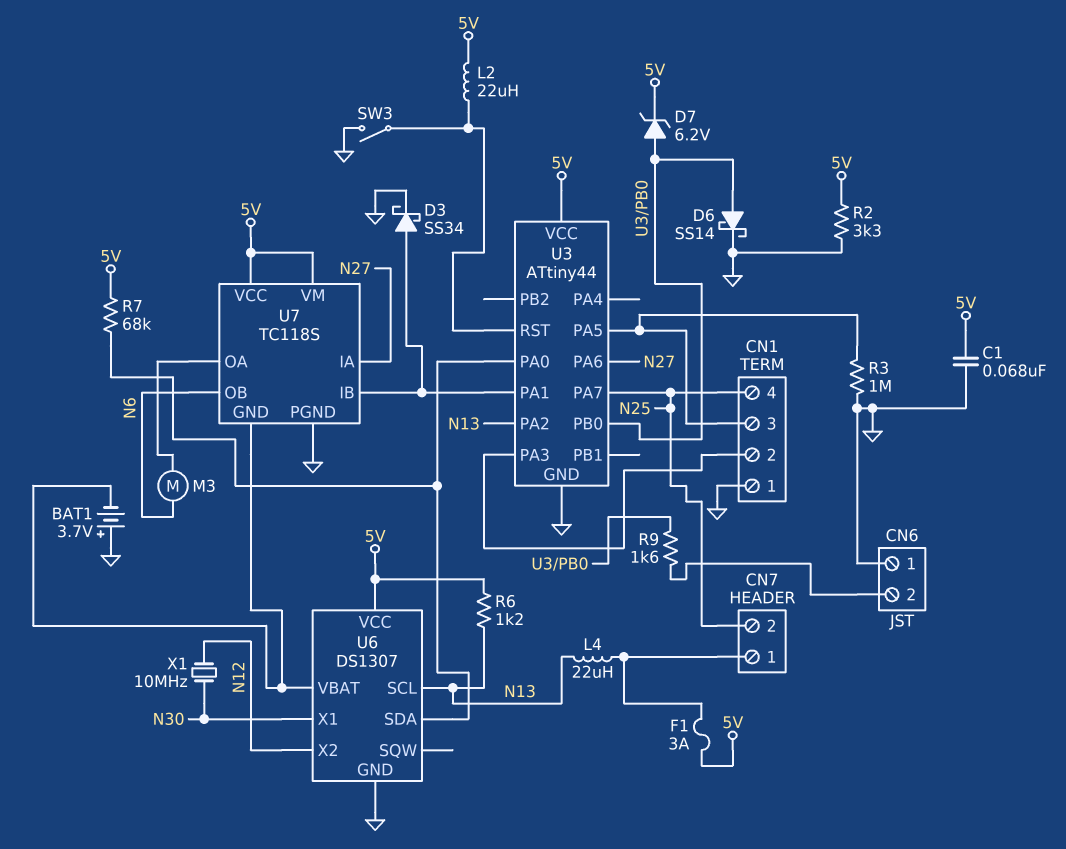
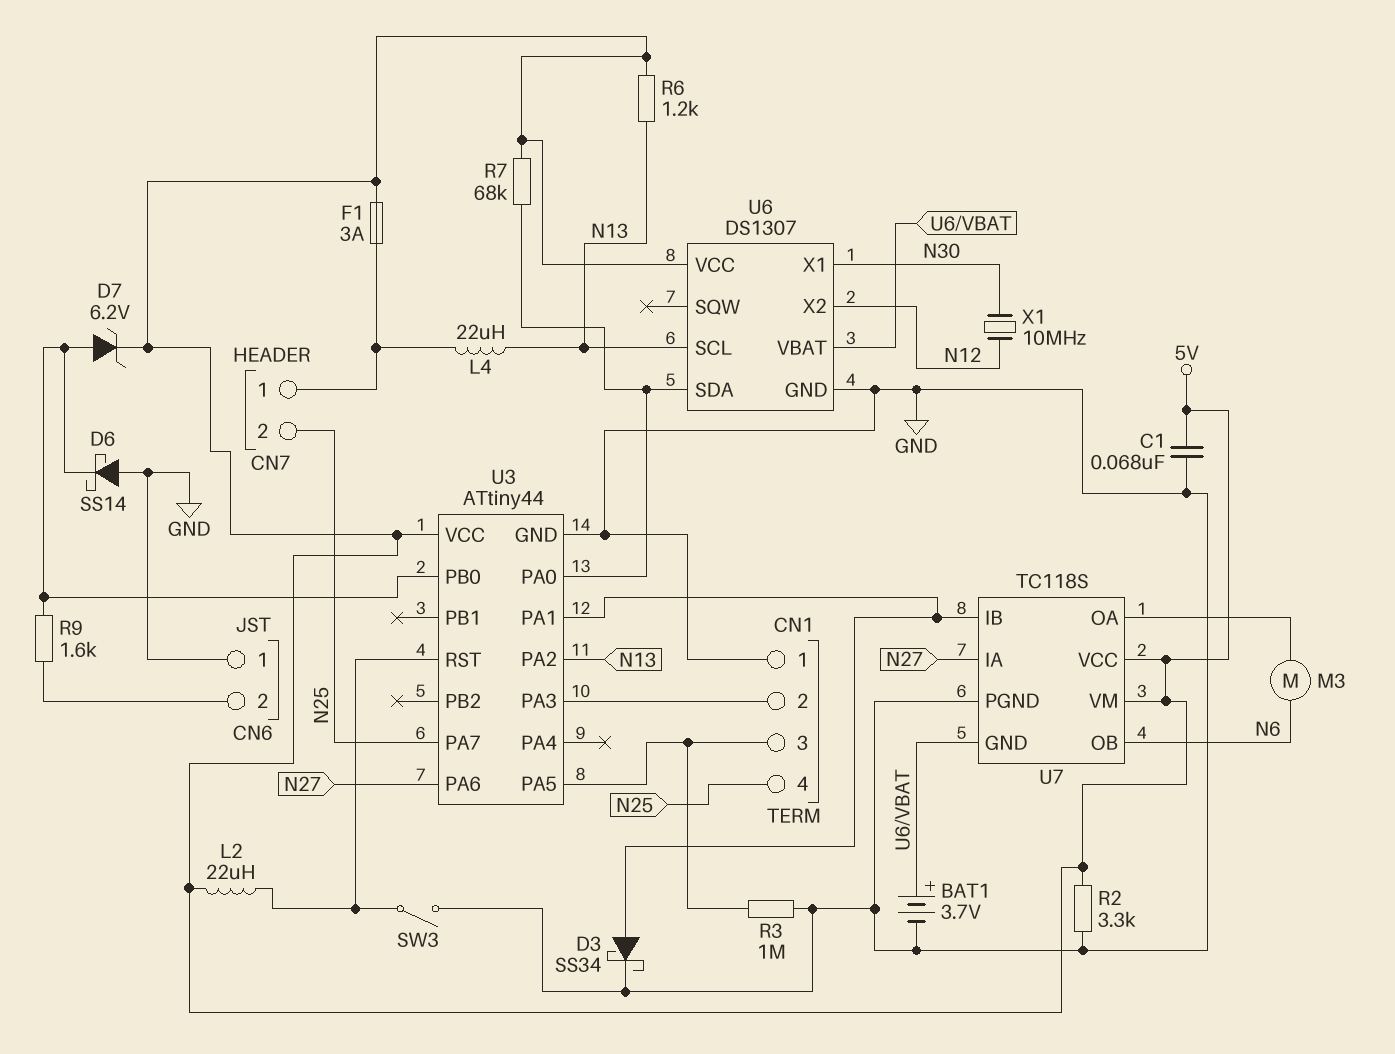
BAT1: 3.7V (plus GND, minus U6/VBAT) -> 3.7V (plus U6/VBAT, minus GND)
D6: schottky SS14 (A U3/PB0, K GND) -> schottky SS14 (A GND, K U3/PB0)

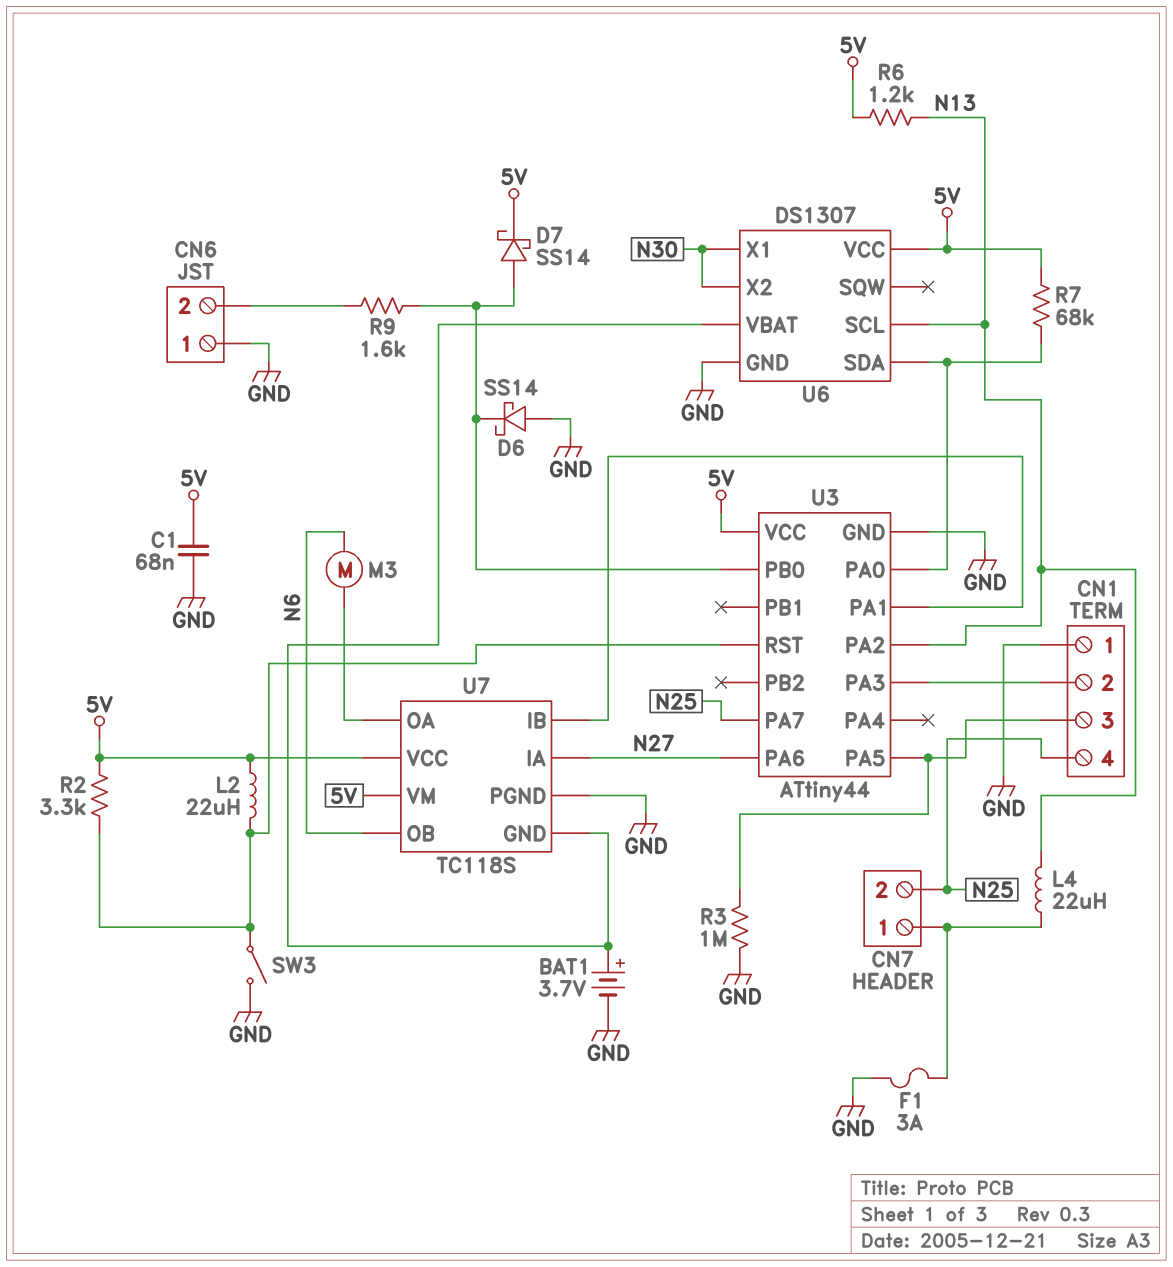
D3: schottky SS34 (A U3/PA1, K GND) -> none
D7: zener 6.2V (A U3/PB0, K 5V) -> schottky SS14 (A U3/PB0, K 5V)
F1: 3A (5V, CN7/1) -> 3A (CN7/1, GND)
R2: 3.3k (5V, GND) -> 3.3k (5V, U3/RST)
U6 pin X2: N12 -> N30
X1: 10MHz (N12, N30) -> none

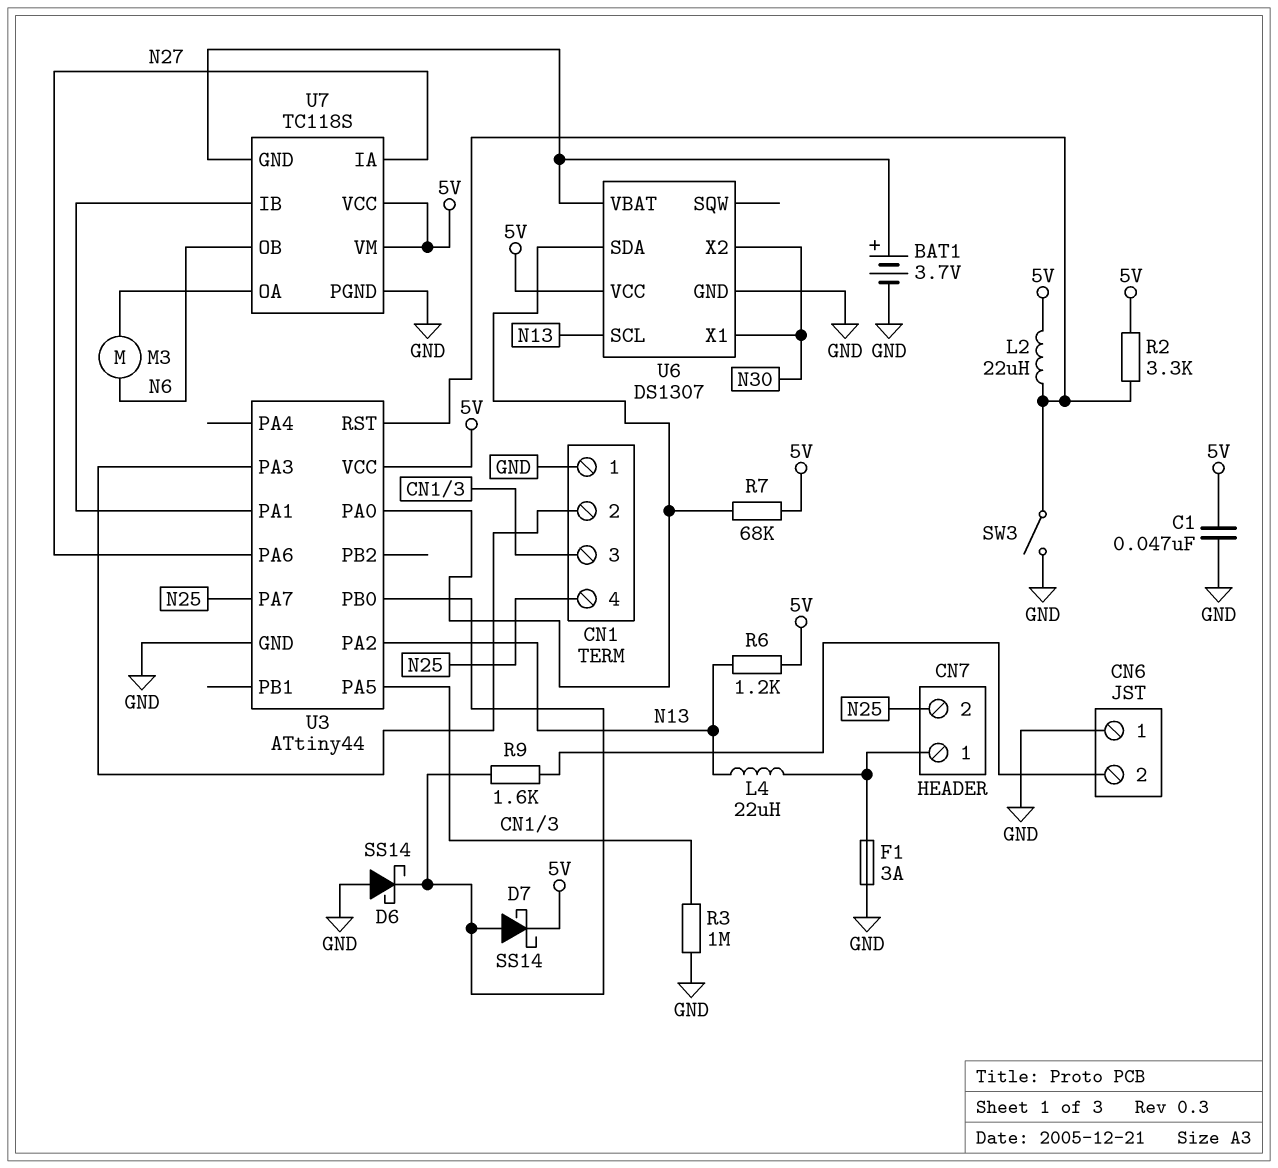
C1: 68nF (5V, GND) -> 47nF (5V, GND)

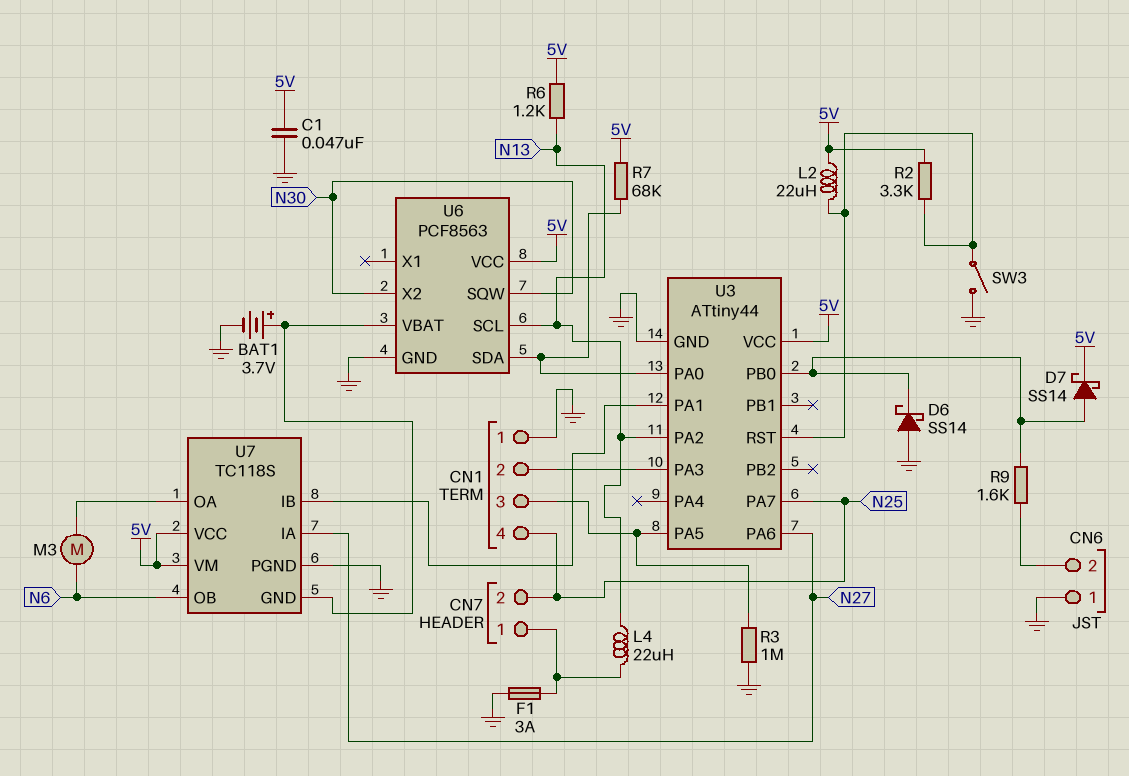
U6: DS1307 -> PCF8563
U6 pin SQW: none -> N30
U6 pin X1: N30 -> none

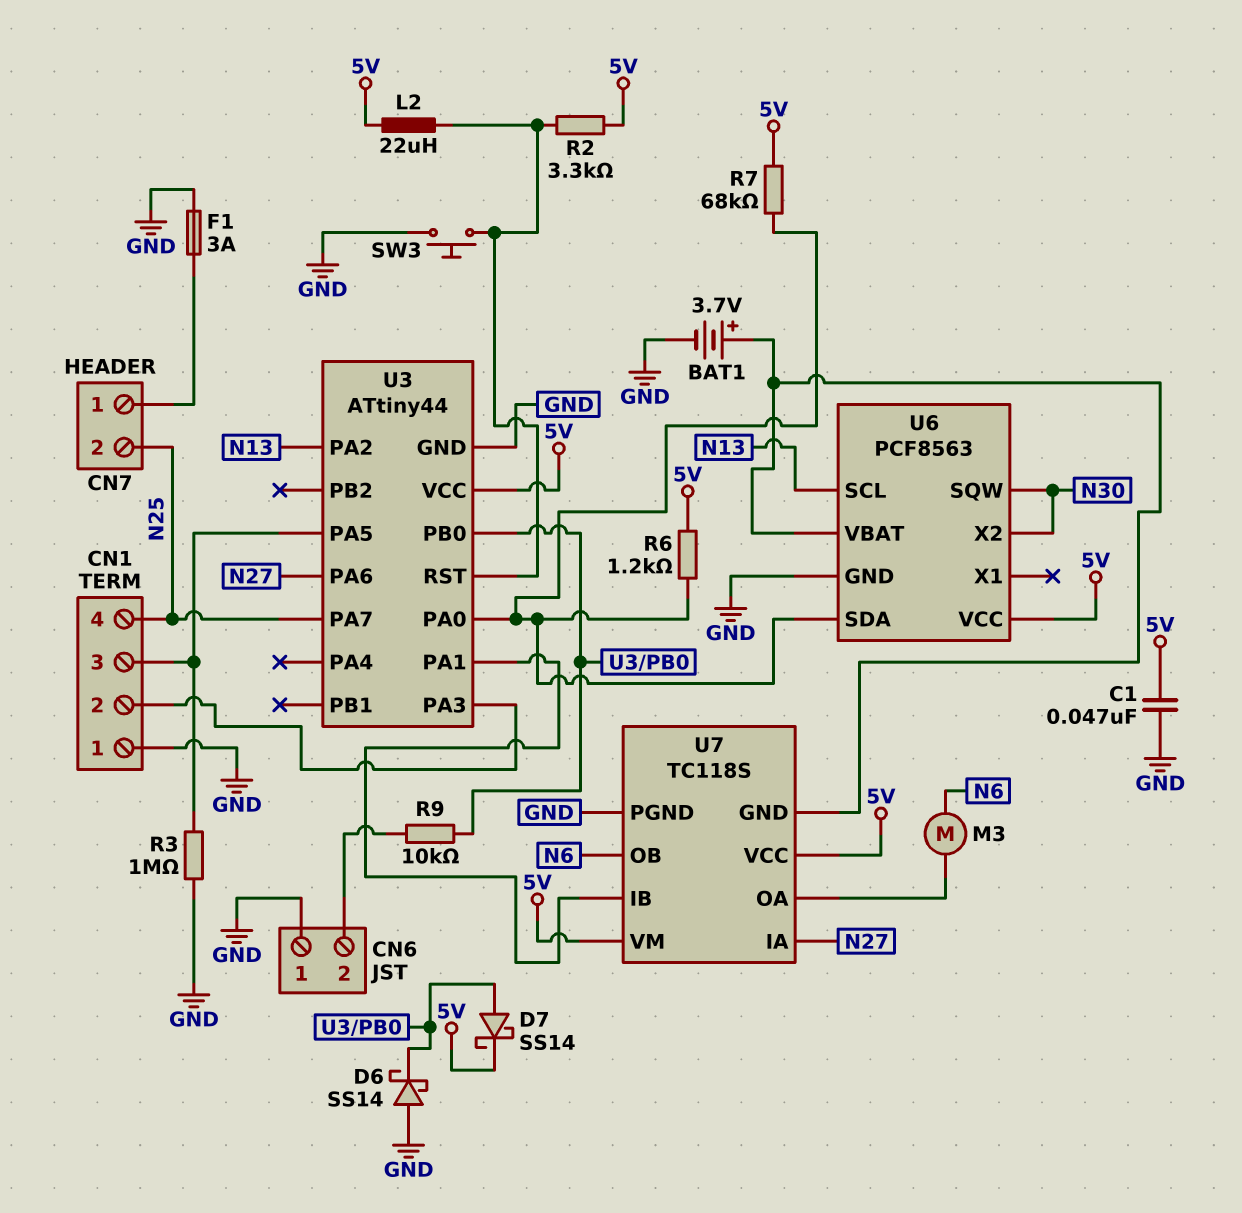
L4: 22uH (CN7/1, N13) -> none
R6: 1.2k (5V, N13) -> 1.2k (5V, U3/PA0)
R9: 1.6k (CN6/2, U3/PB0) -> 10k (CN6/2, U3/PB0)
SW3: switch (GND, U3/RST) -> button (GND, U3/RST)

